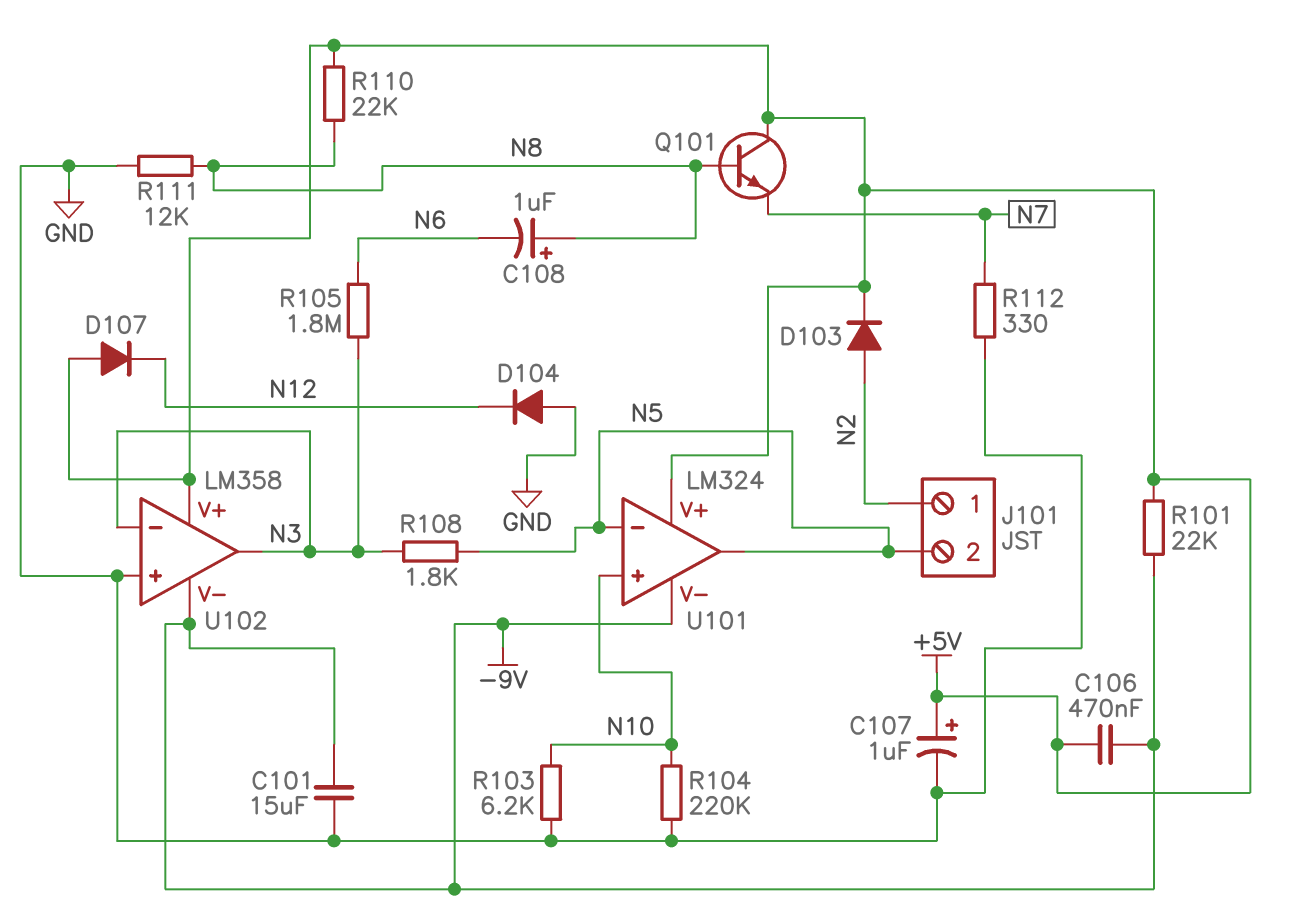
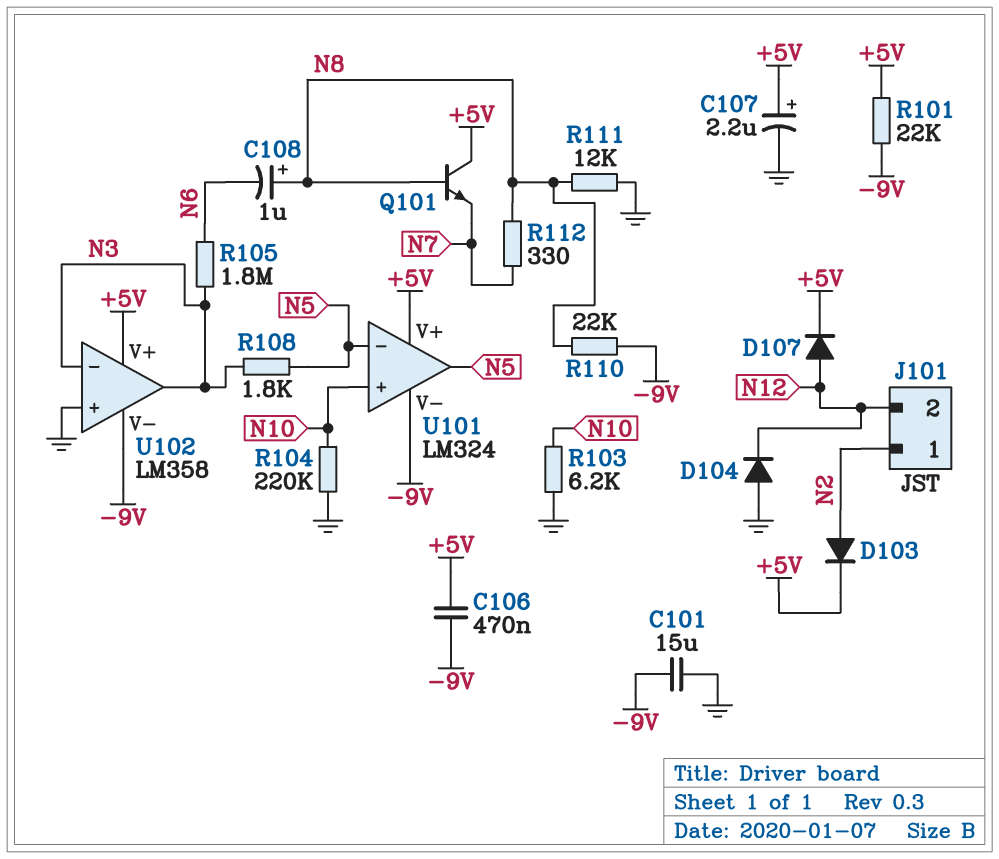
C107: 1uF (plus +5V, minus GND) -> 2.2uF (plus +5V, minus GND)
D107: diode (A +5V, K N12) -> diode (A N12, K +5V)
J101 pin 2: N5 -> N12
R110: 22k (+5V, N8) -> 22k (-9V, N8)
R112: 330 (GND, N7) -> 330 (N7, N8)

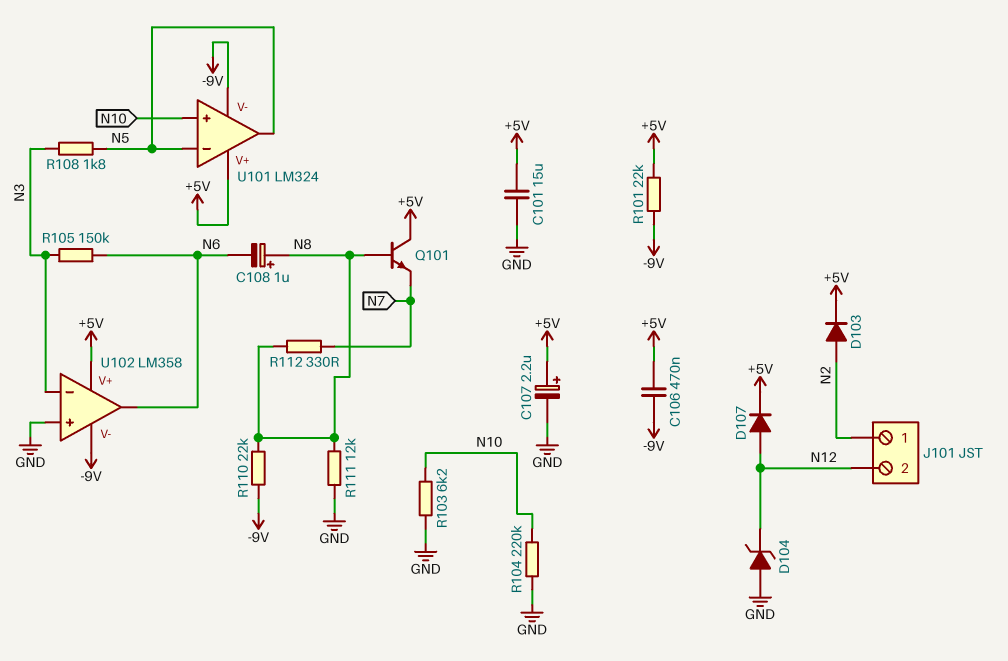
C101: 15uF (-9V, GND) -> 15uF (+5V, GND)
D104: diode (A GND, K N12) -> zener (A GND, K N12)
R105: 1.8M (N3, N6) -> 150k (N3, N6)
U102 pin out: N3 -> N6

